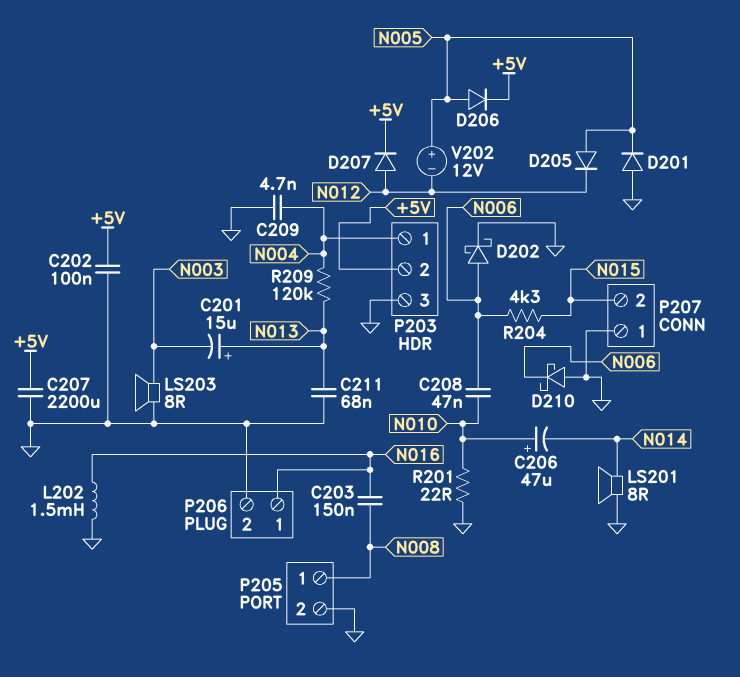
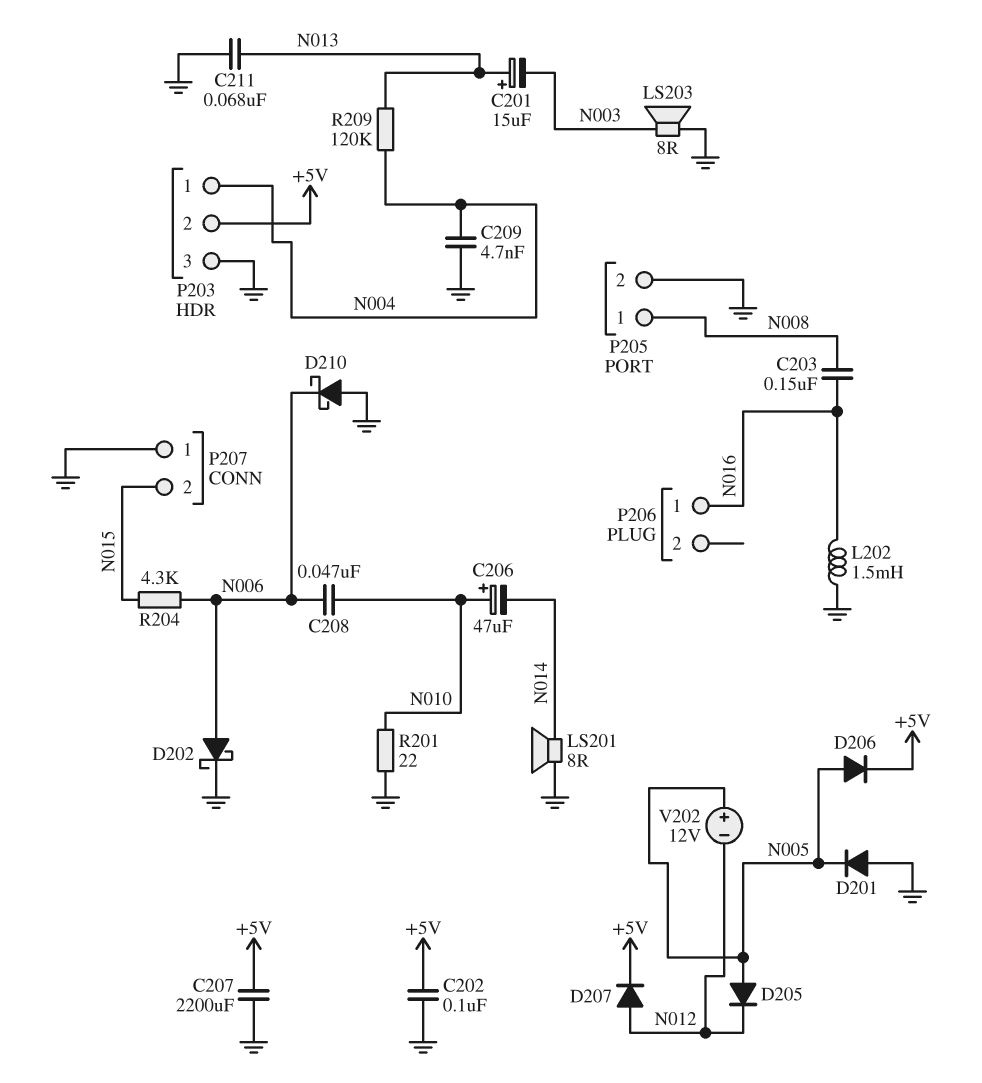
P206 pin 2: GND -> none

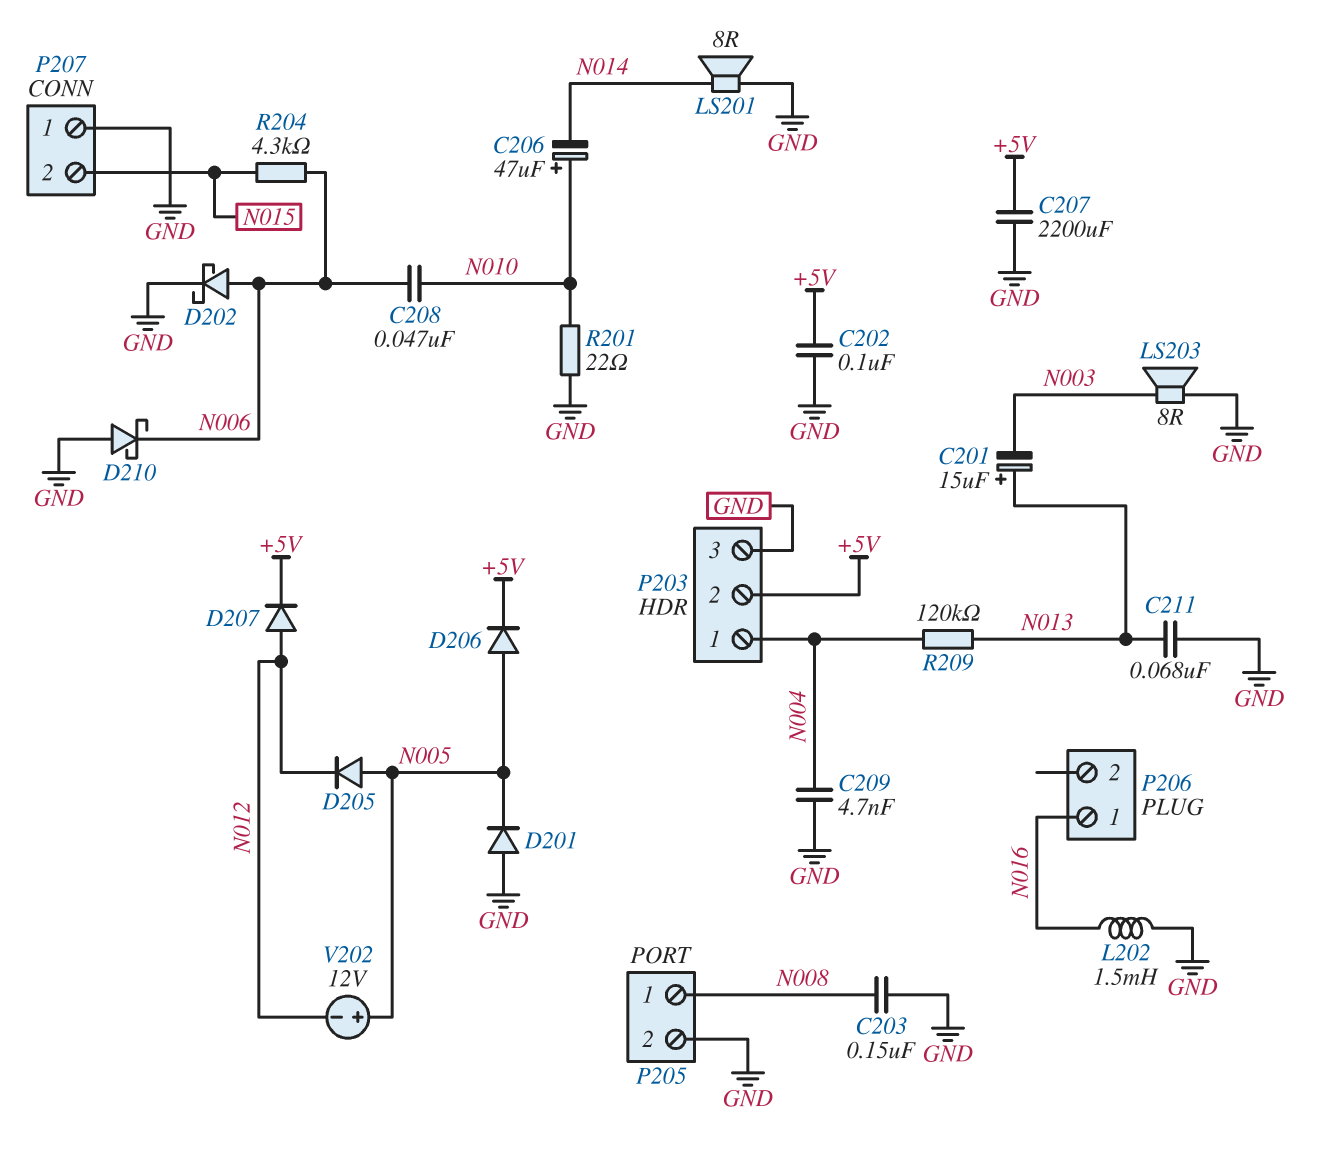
C203: 150nF (N008, N016) -> 150nF (GND, N008)

